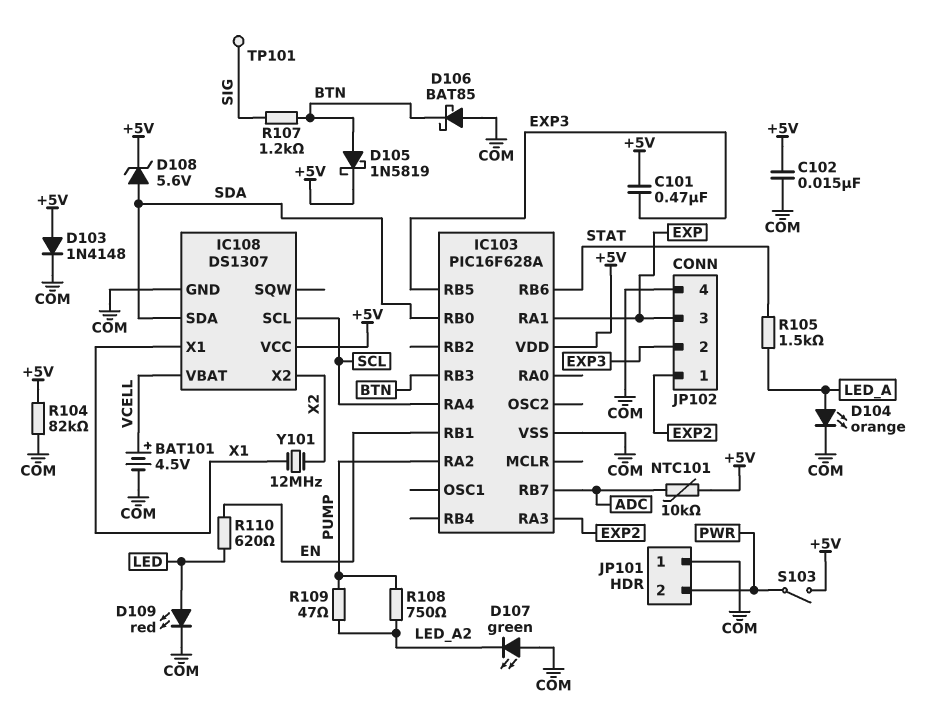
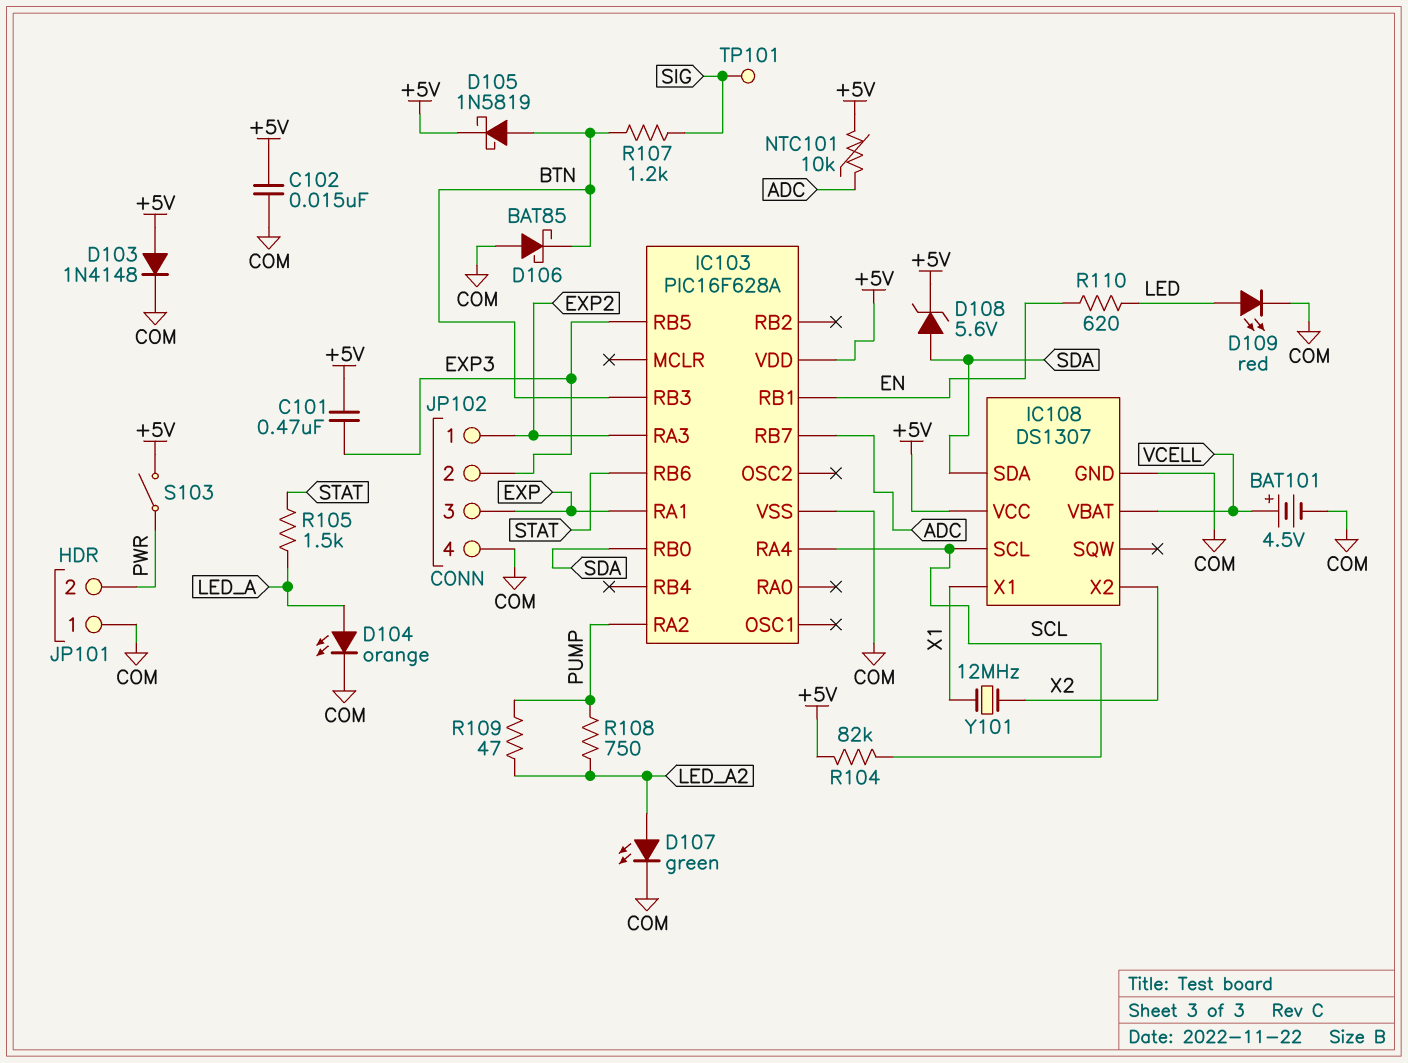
D107: LED green (A COM, K LED_A2) -> LED green (A LED_A2, K COM)
R104: 82k (+5V, COM) -> 82k (+5V, SCL)

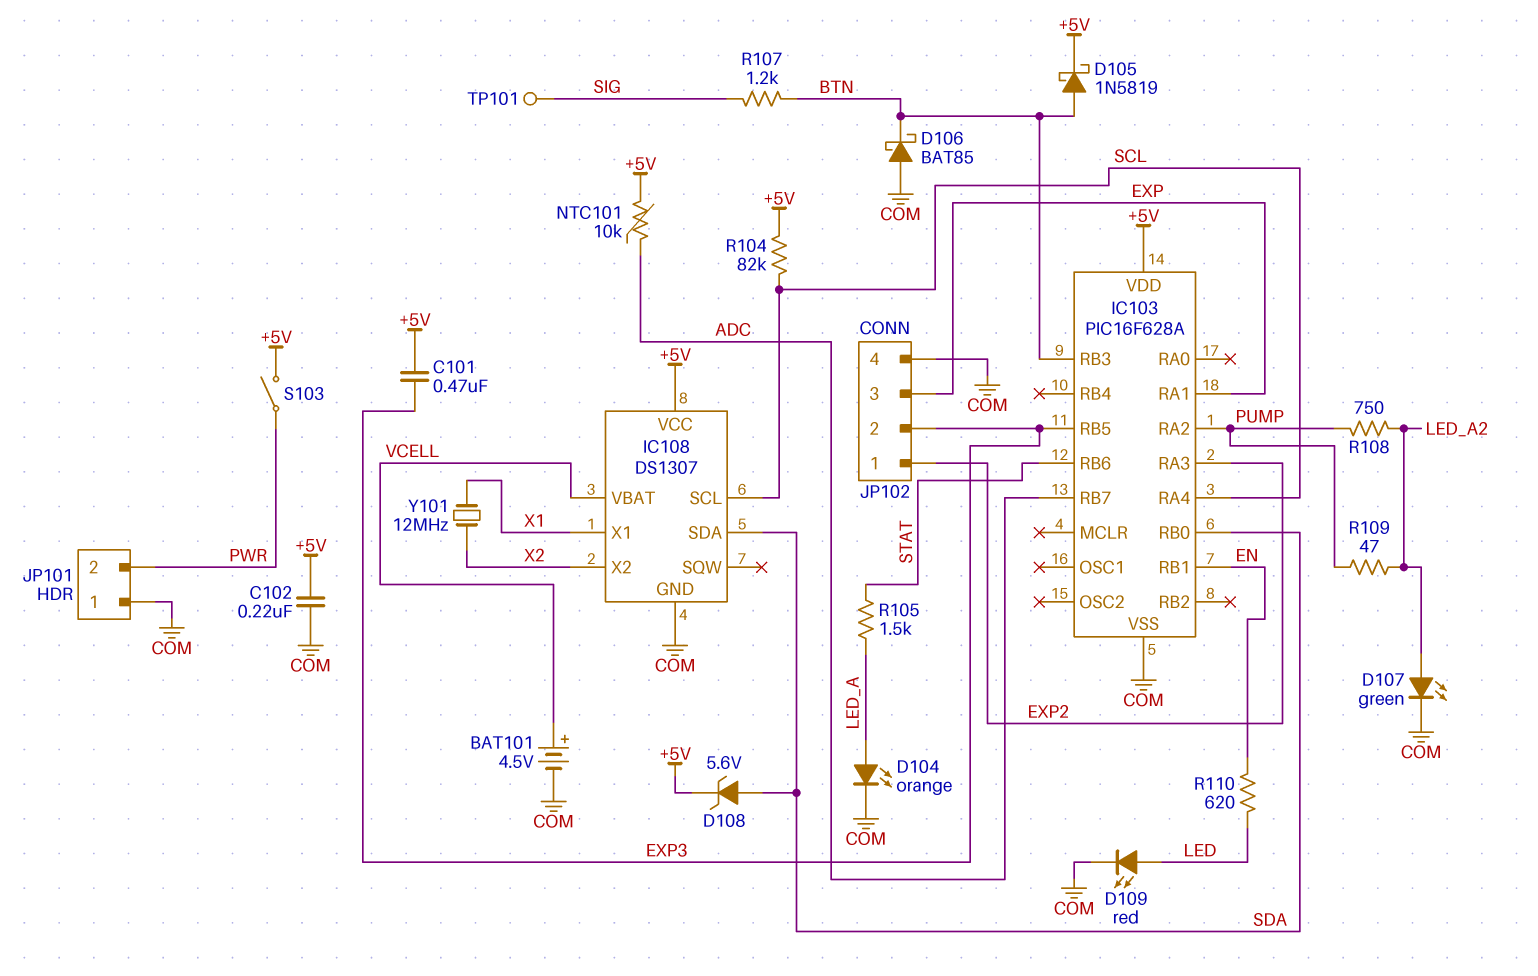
C102: 15nF (+5V, COM) -> 220nF (+5V, COM)
D103: diode 1N4148 (A +5V, K COM) -> none

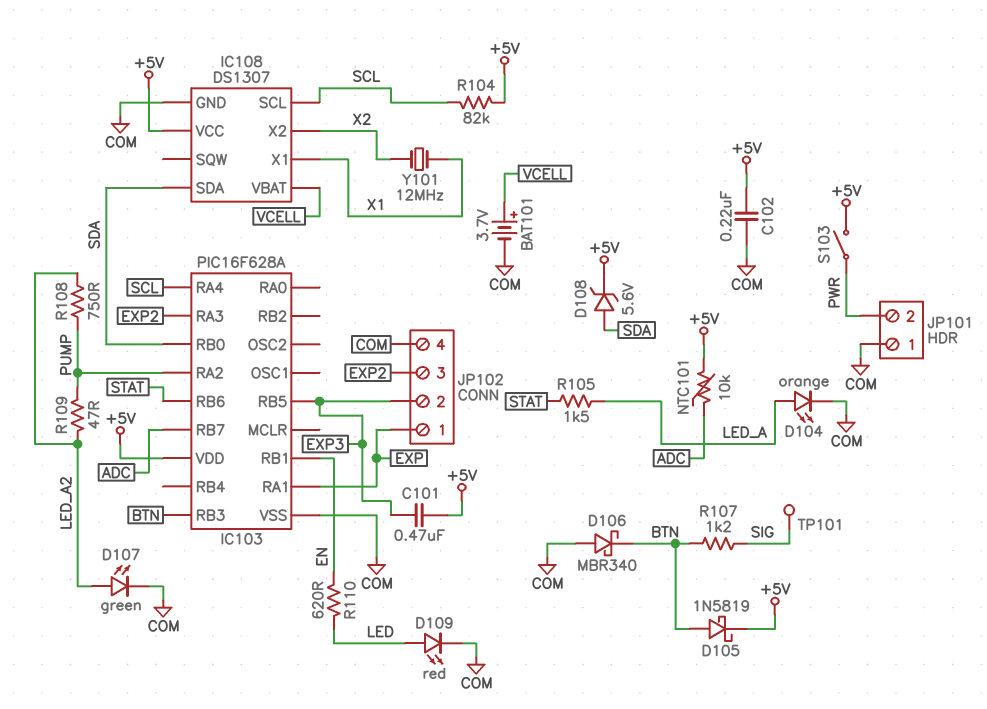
BAT101: 4.5V (plus VCELL, minus COM) -> 3.7V (plus VCELL, minus COM)
D106: schottky BAT85 (A COM, K BTN) -> schottky MBR340 (A COM, K BTN)
JP102 pin 1: EXP2 -> EXP
JP102 pin 3: EXP -> EXP2

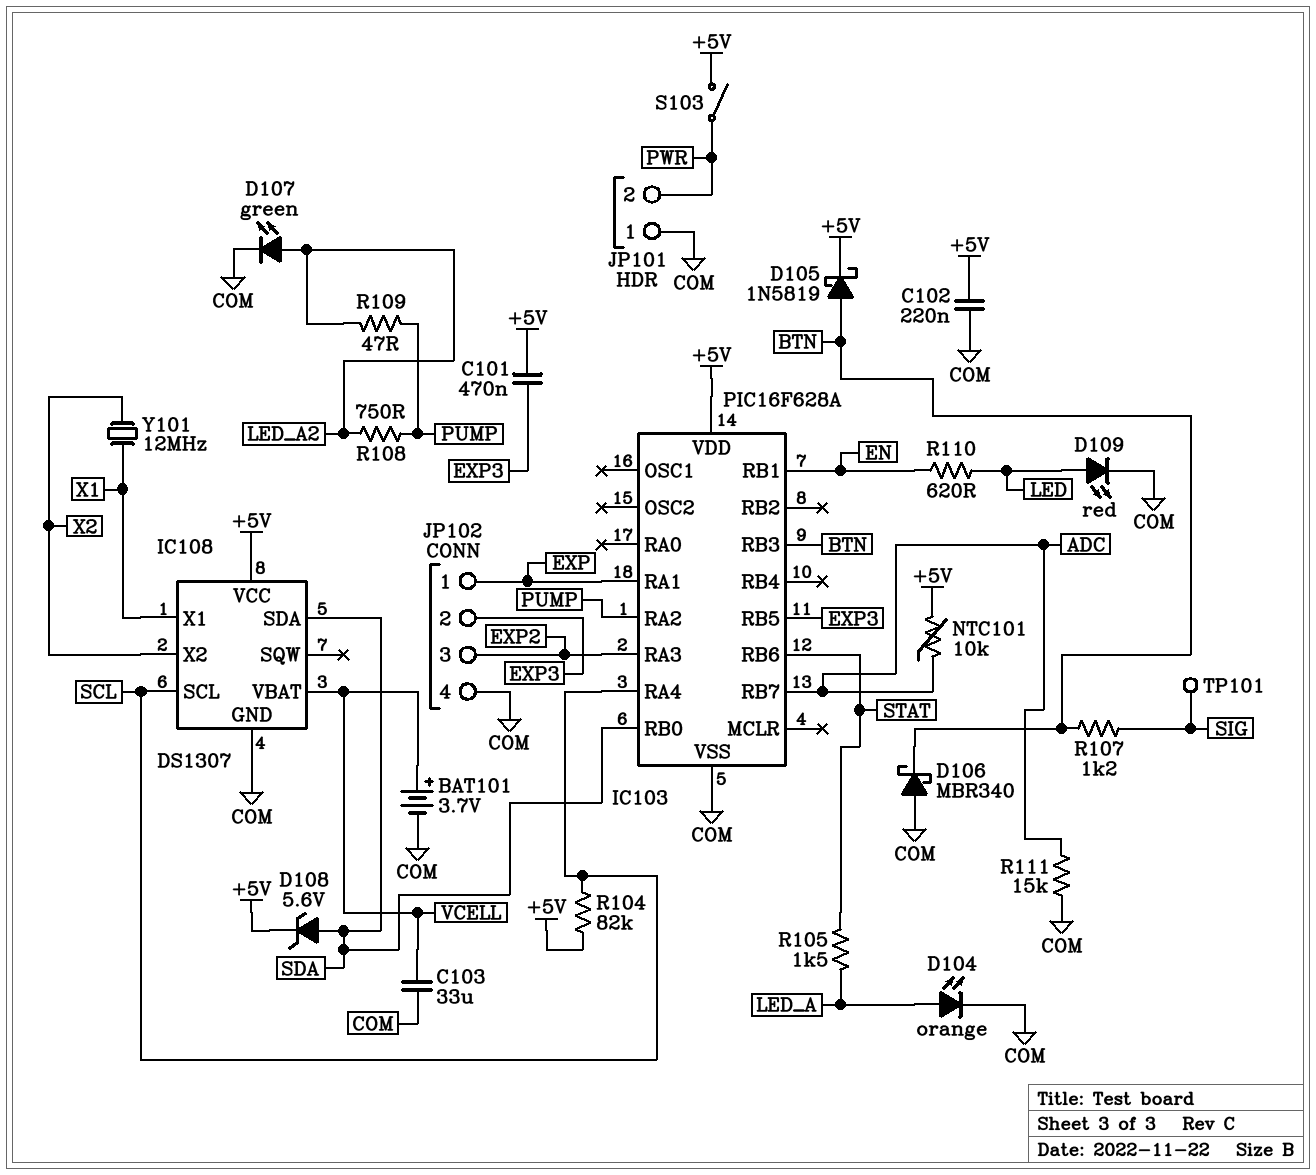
C103: none -> 33uF (COM, VCELL)
R111: none -> 15k (ADC, COM)

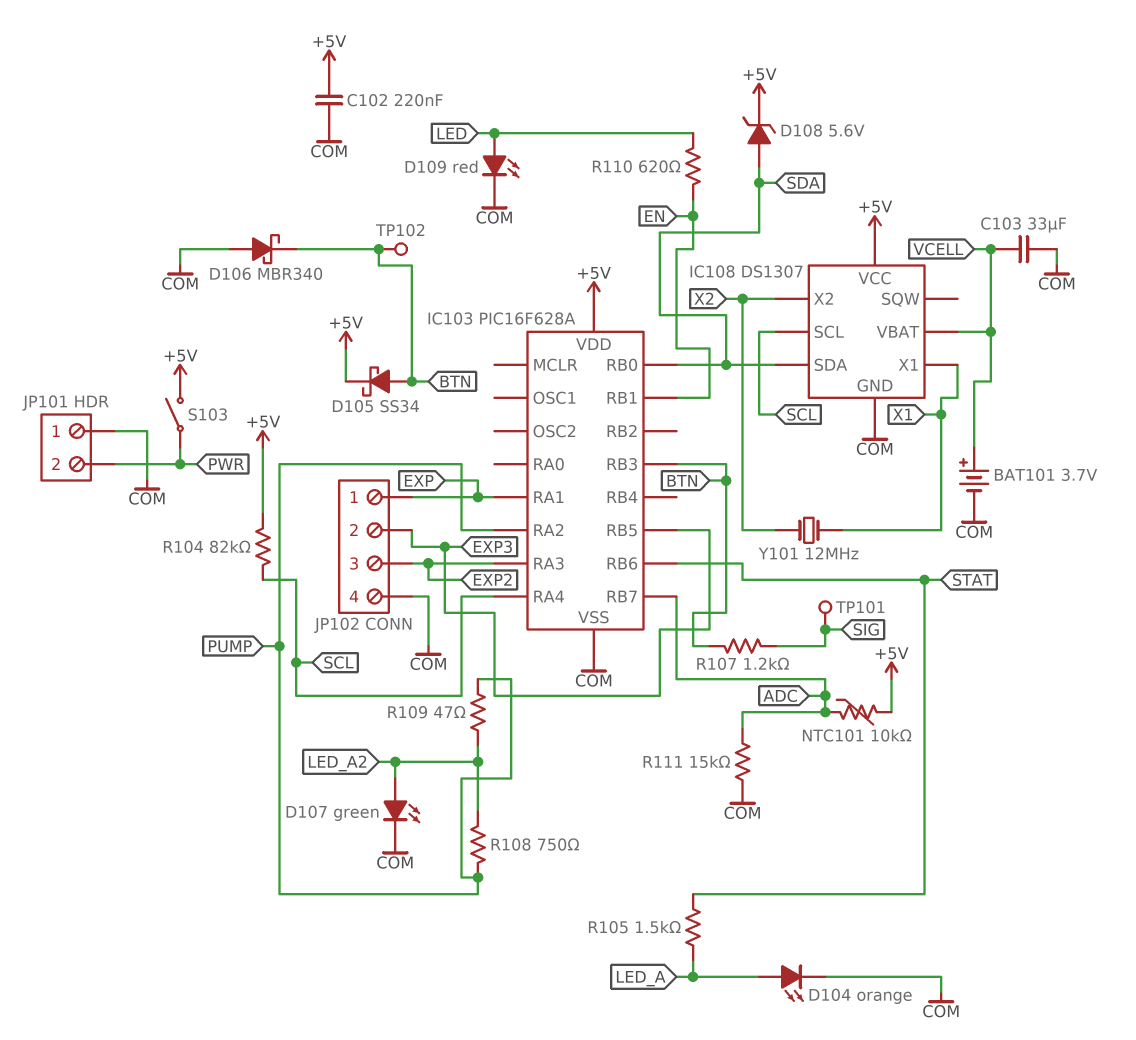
C101: 470nF (+5V, EXP3) -> none
D105: schottky 1N5819 (A BTN, K +5V) -> schottky SS34 (A BTN, K +5V)
TP102: none -> test point (BTN)

